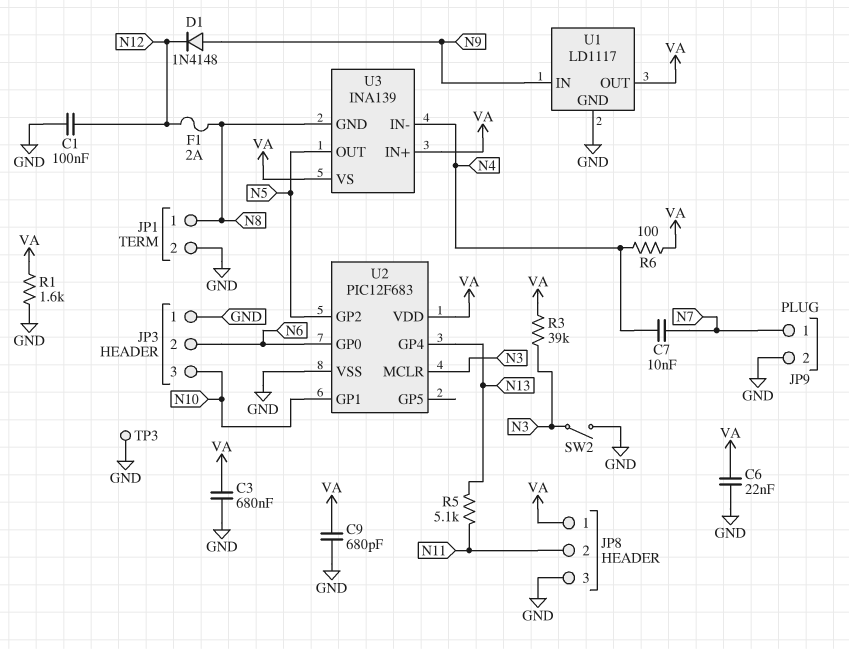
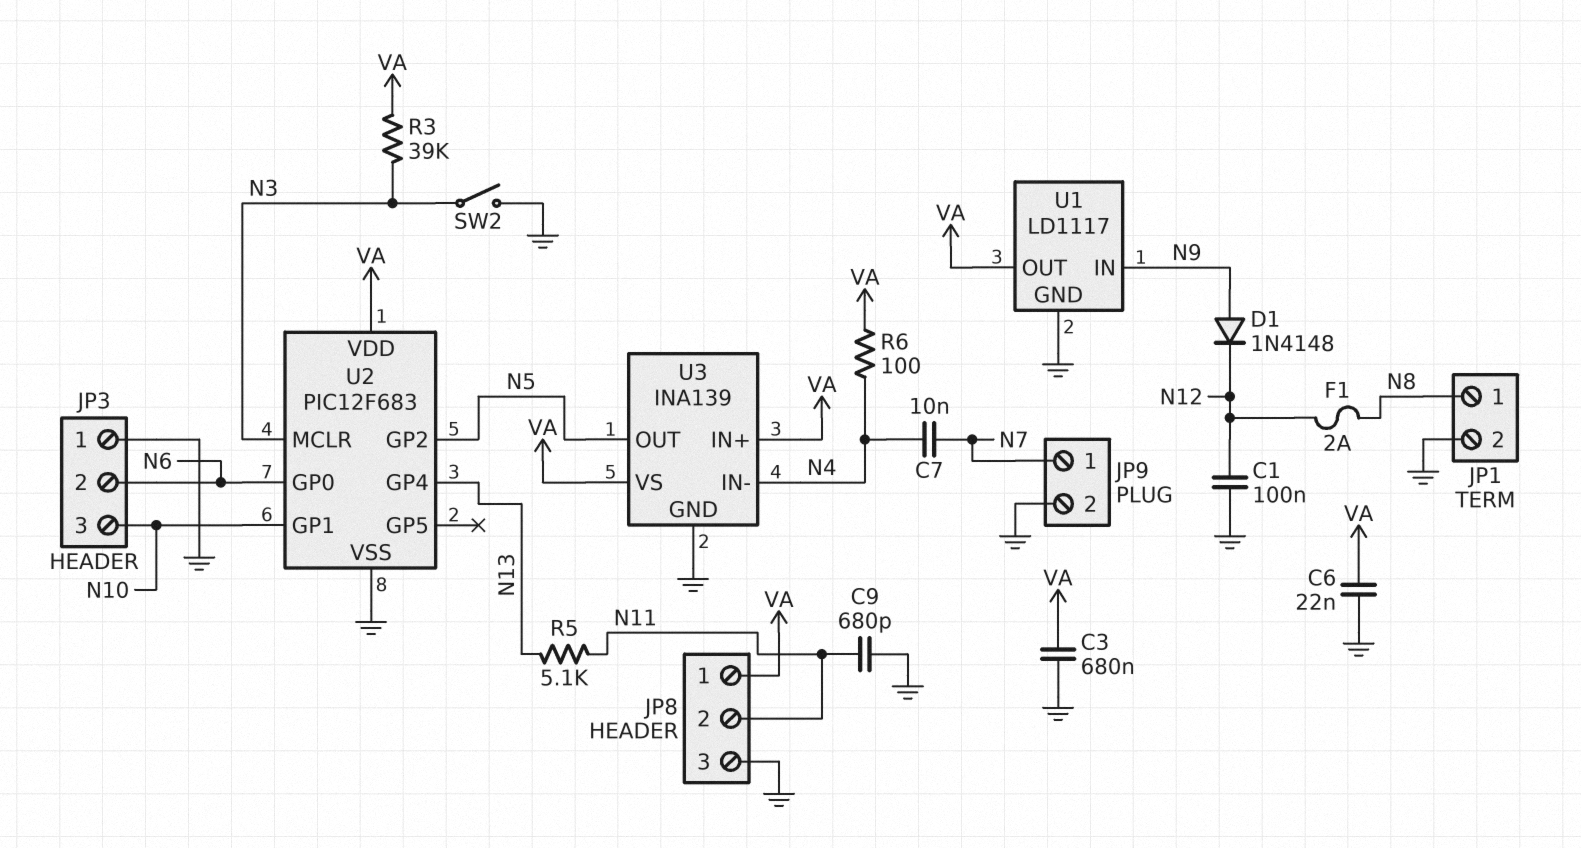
C9: 680pF (GND, VA) -> 680pF (GND, N11)
R1: 1.6k (GND, VA) -> none
TP3: test point (GND) -> none
U3 pin GND: N8 -> GND

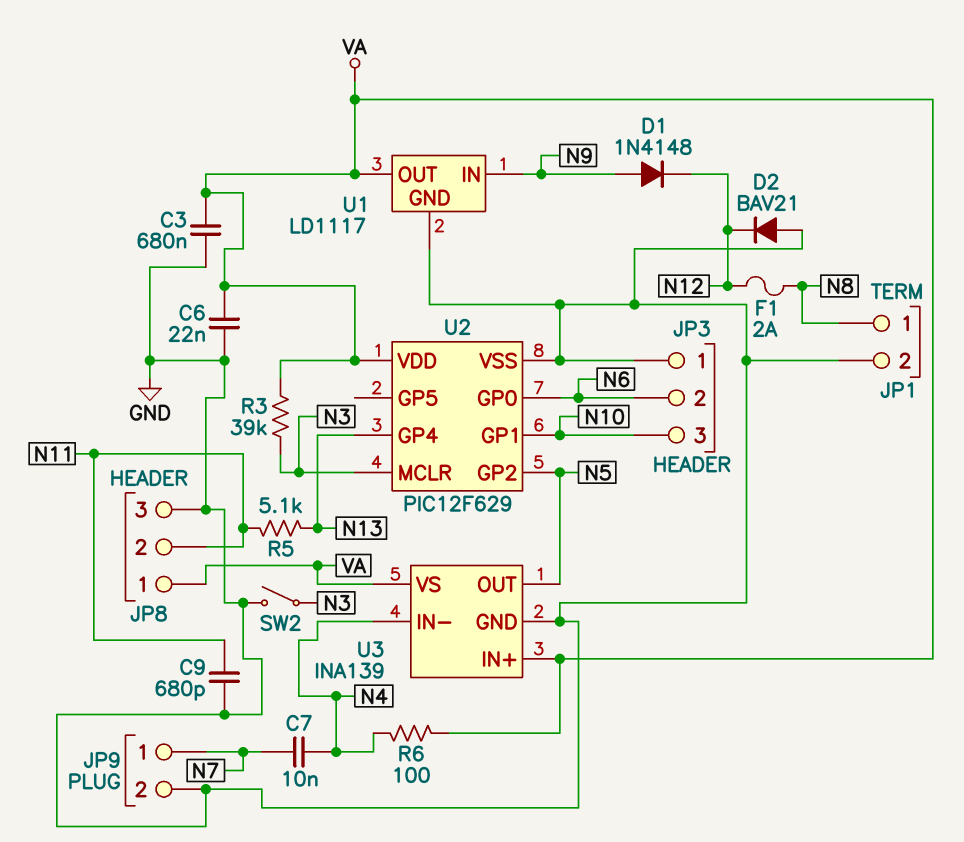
C1: 100nF (GND, N12) -> none
D2: none -> diode BAV21 (A GND, K N12)
U2: PIC12F683 -> PIC12F629

